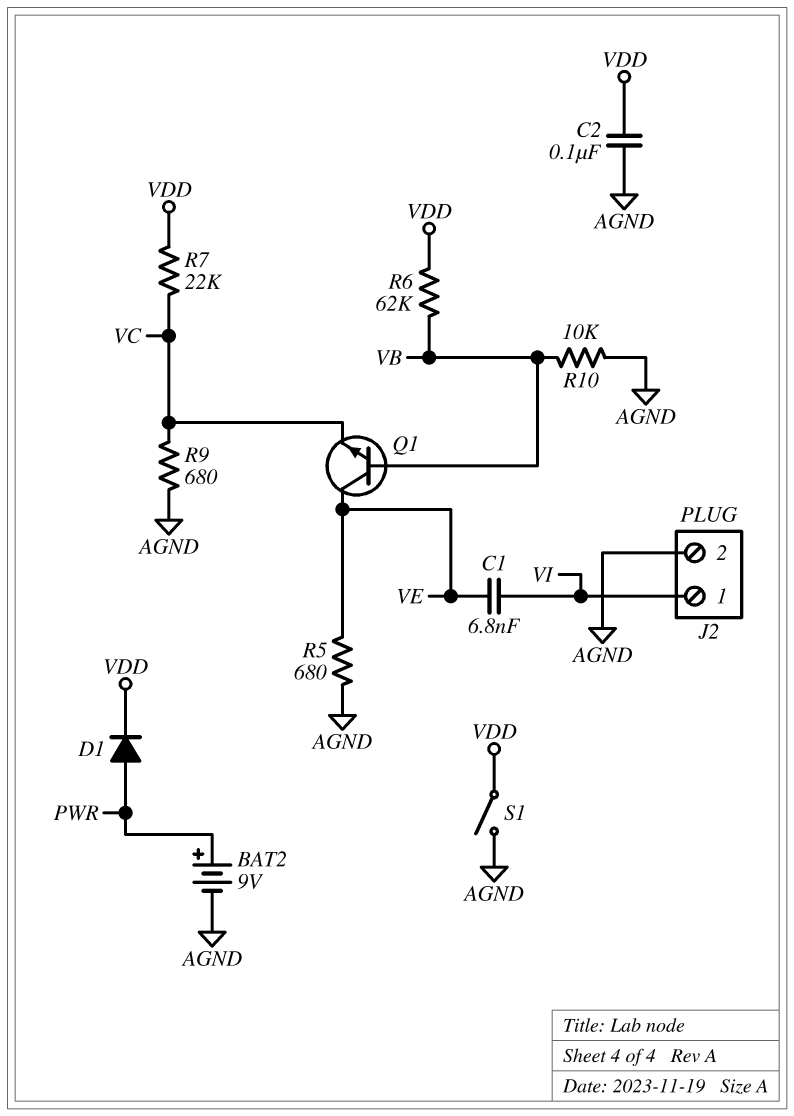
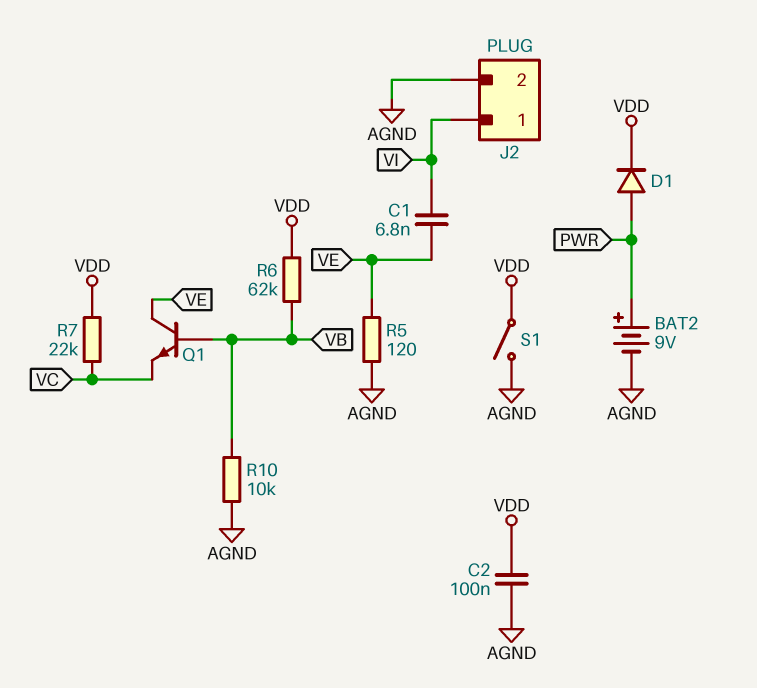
R5: 680 (AGND, VE) -> 120 (AGND, VE)
R9: 680 (AGND, VC) -> none

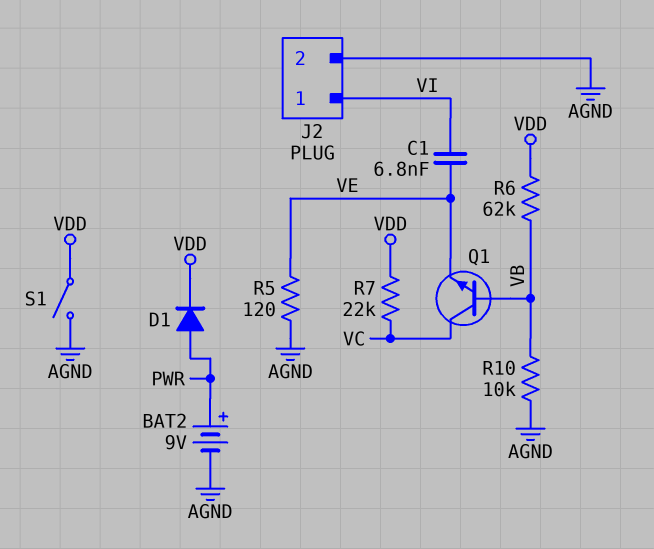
C2: 100nF (AGND, VDD) -> none
Q1: NPN (B VB, C VE, E VC) -> NPN (B VB, C VC, E VE)

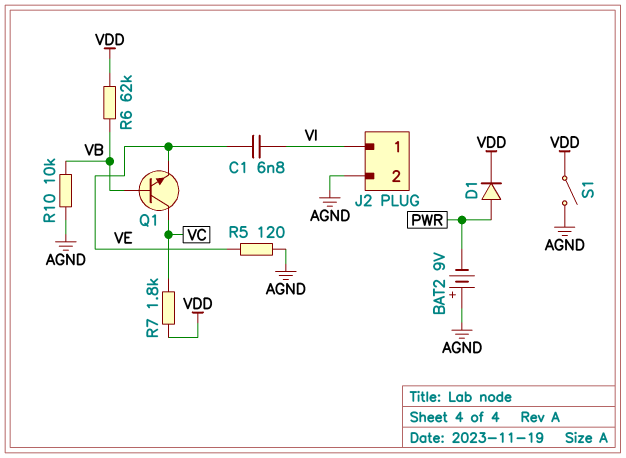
BAT2: 9V (plus PWR, minus AGND) -> 9V (plus AGND, minus PWR)
R7: 22k (VC, VDD) -> 1.8k (VC, VDD)

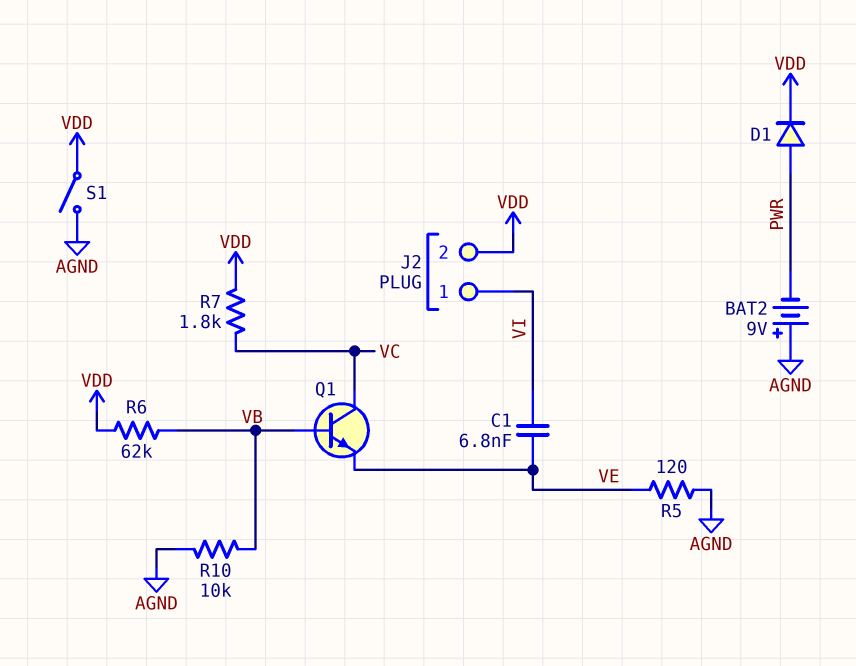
J2 pin 2: AGND -> VDD

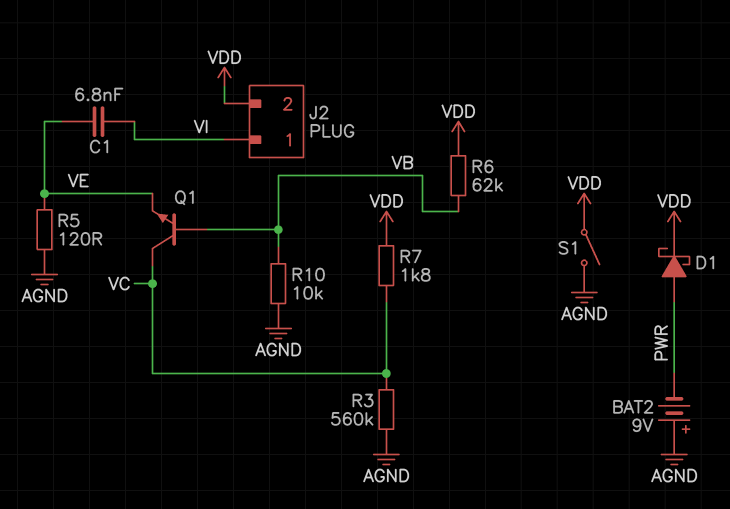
D1: diode (A PWR, K VDD) -> schottky (A PWR, K VDD)
R3: none -> 560k (AGND, VC)

